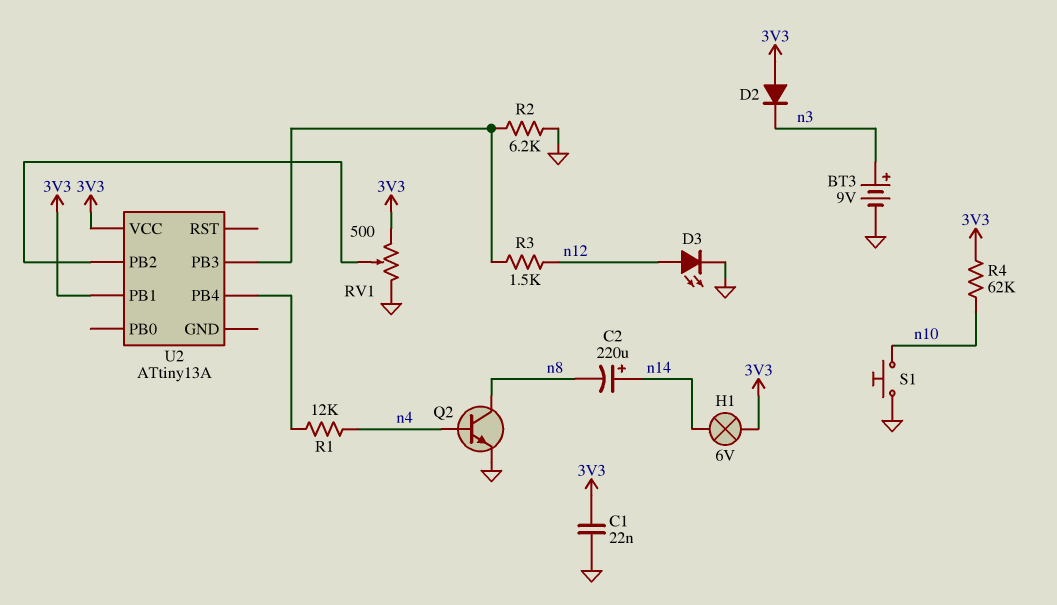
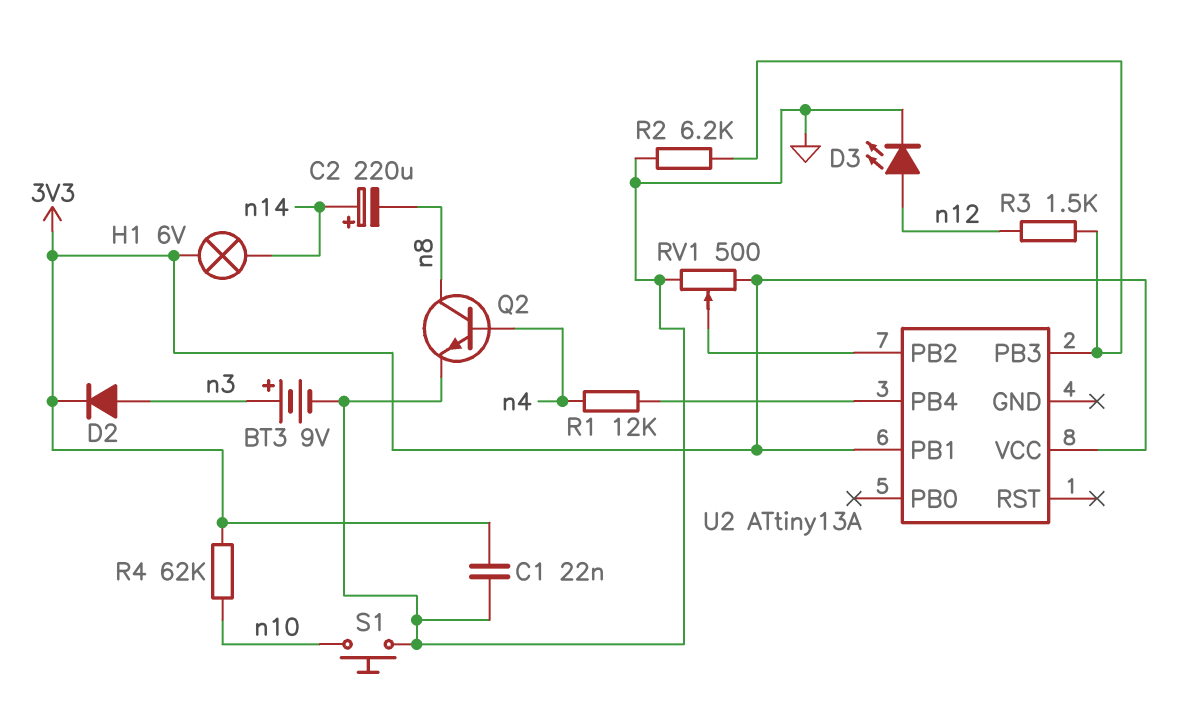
D2: diode (A 3V3, K n3) -> diode (A n3, K 3V3)

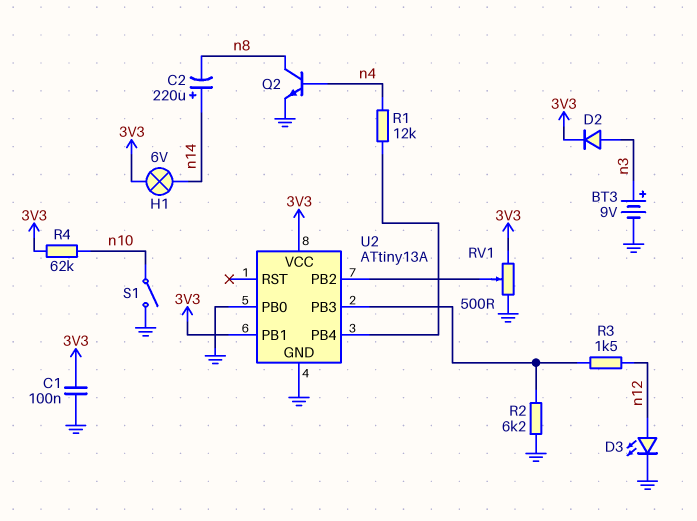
C1: 22nF (3V3, GND) -> 100nF (3V3, GND)
S1: button (GND, n10) -> switch (GND, n10)
U2 pin GND: none -> GND
U2 pin PB0: none -> GND

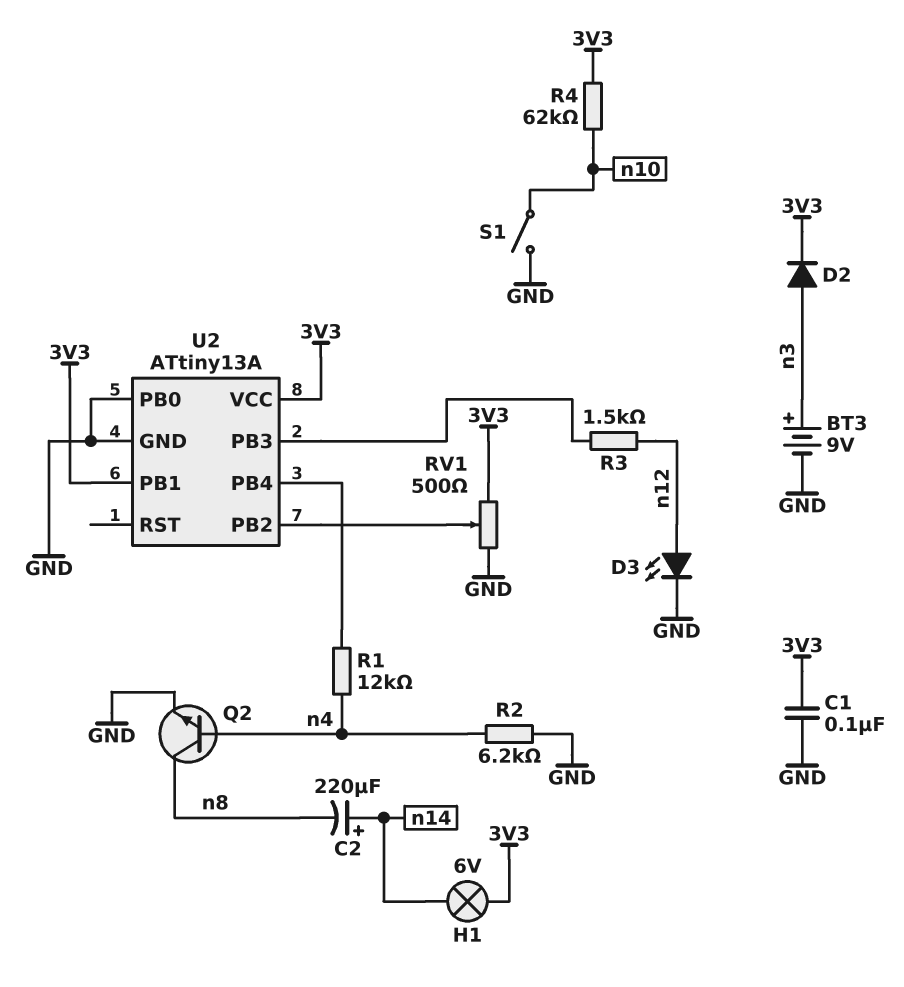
R2: 6.2k (GND, U2/PB3) -> 6.2k (GND, n4)

